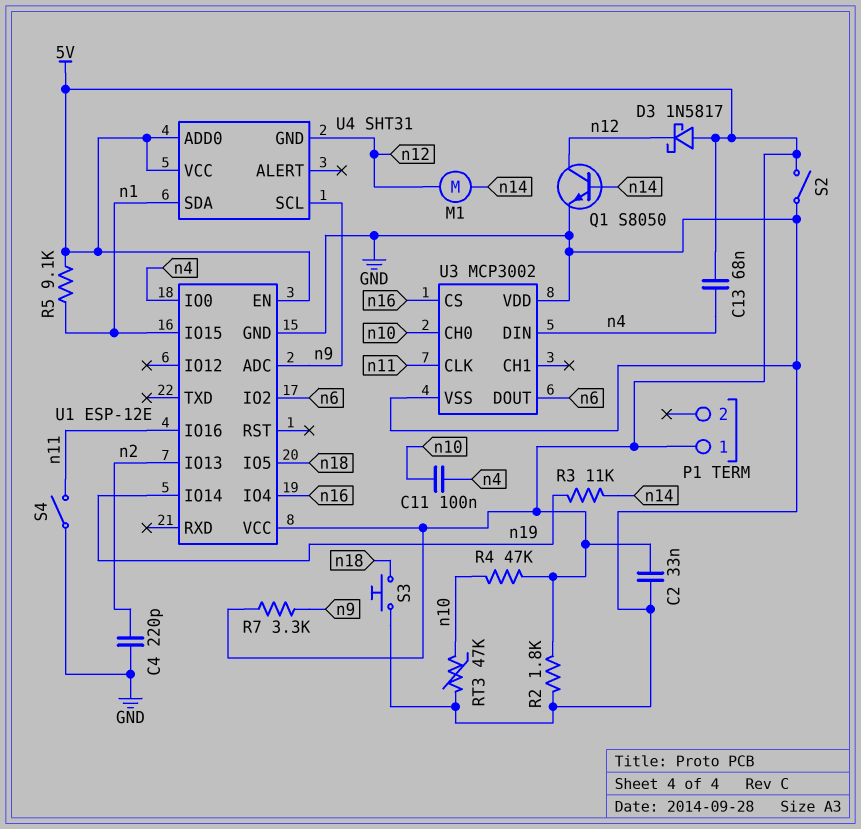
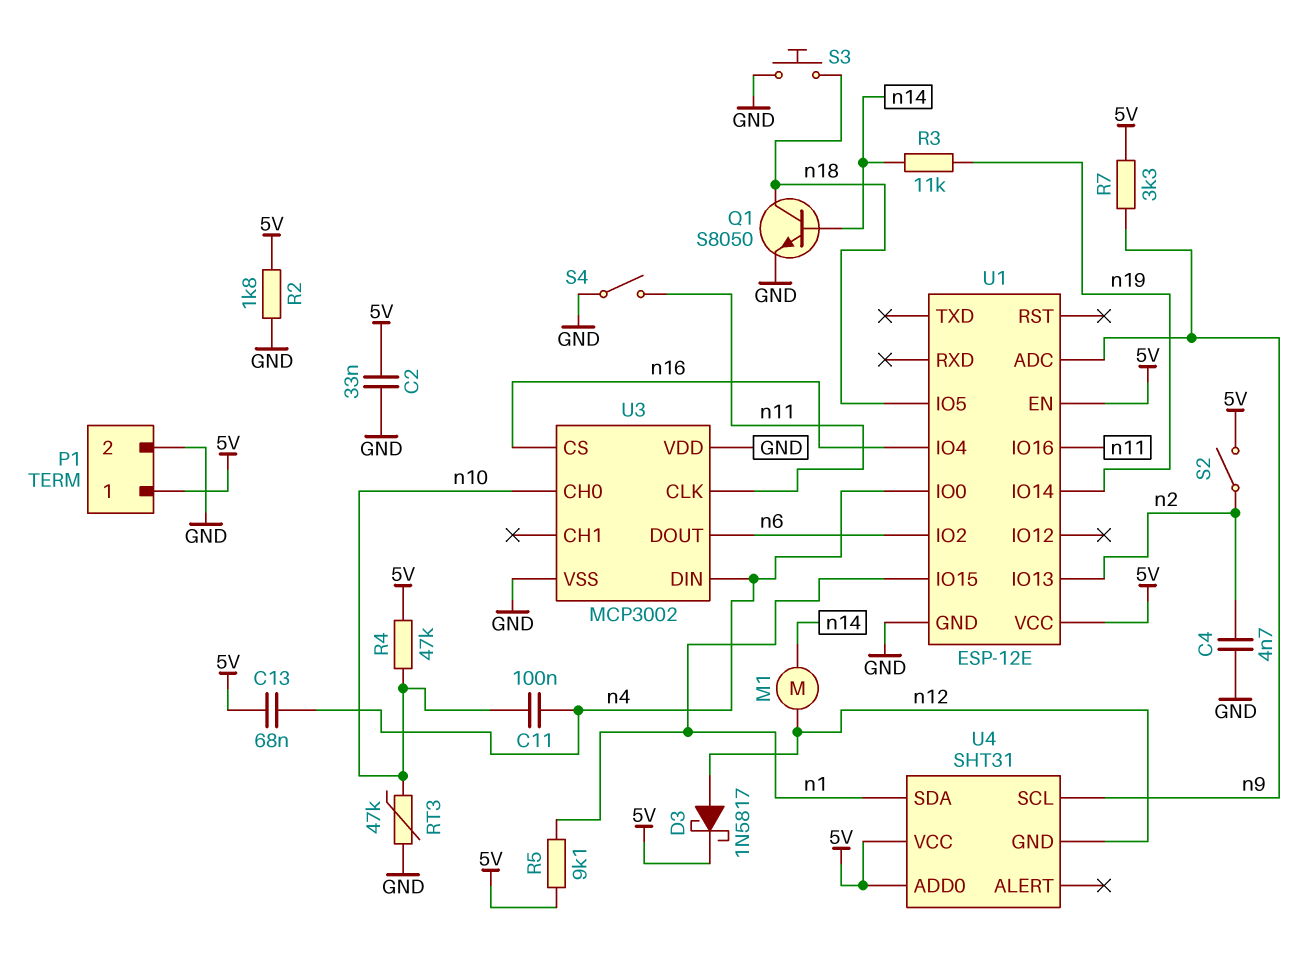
C4: 220pF (GND, n2) -> 4.7nF (GND, n2)
D3: schottky 1N5817 (A 5V, K n12) -> schottky 1N5817 (A n12, K 5V)
P1 pin 2: none -> GND
Q1: NPN S8050 (B n14, C n12, E GND) -> NPN S8050 (B n14, C n18, E GND)
S2: switch (5V, GND) -> switch (5V, n2)

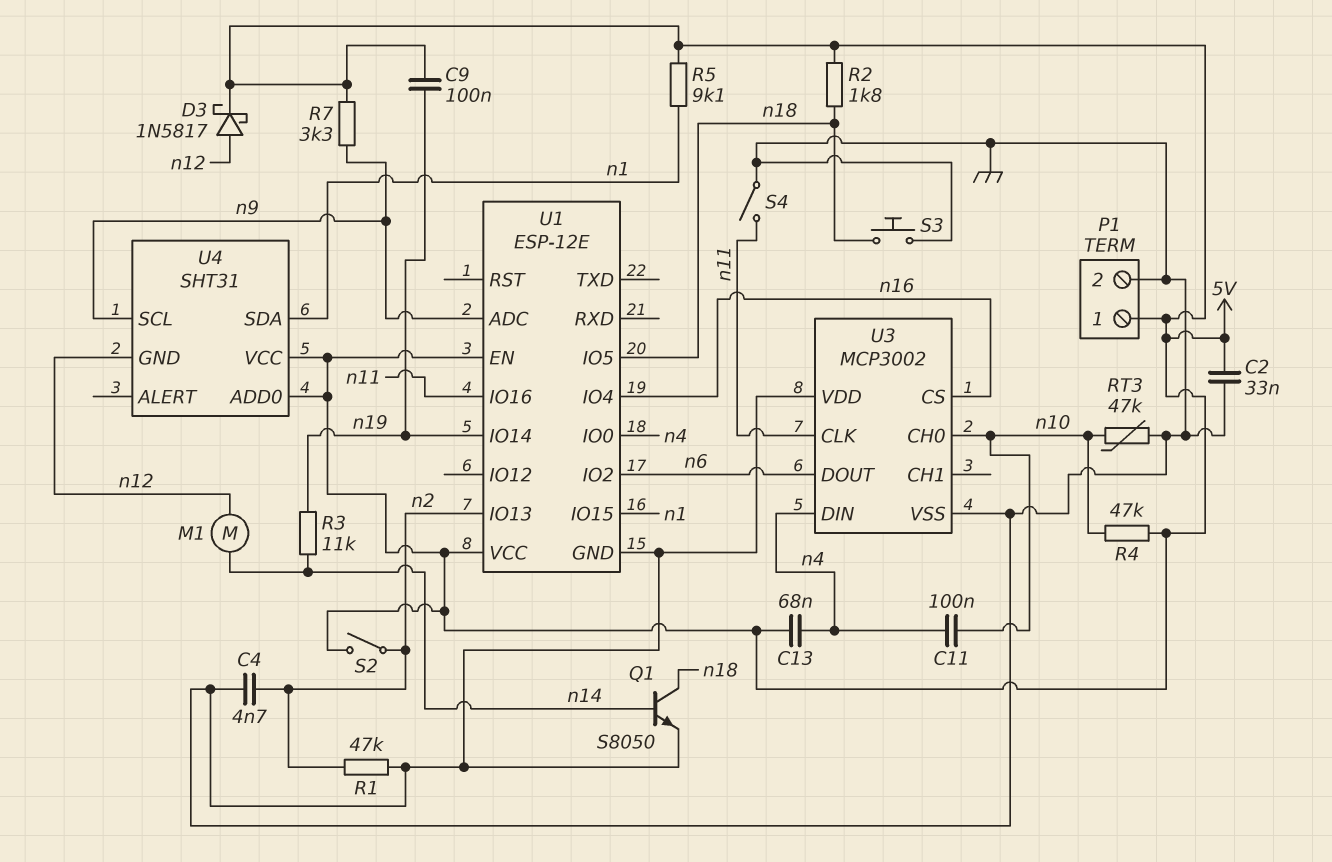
C9: none -> 100nF (5V, n19)
R1: none -> 47k (GND, n2)
R2: 1.8k (5V, GND) -> 1.8k (5V, n18)

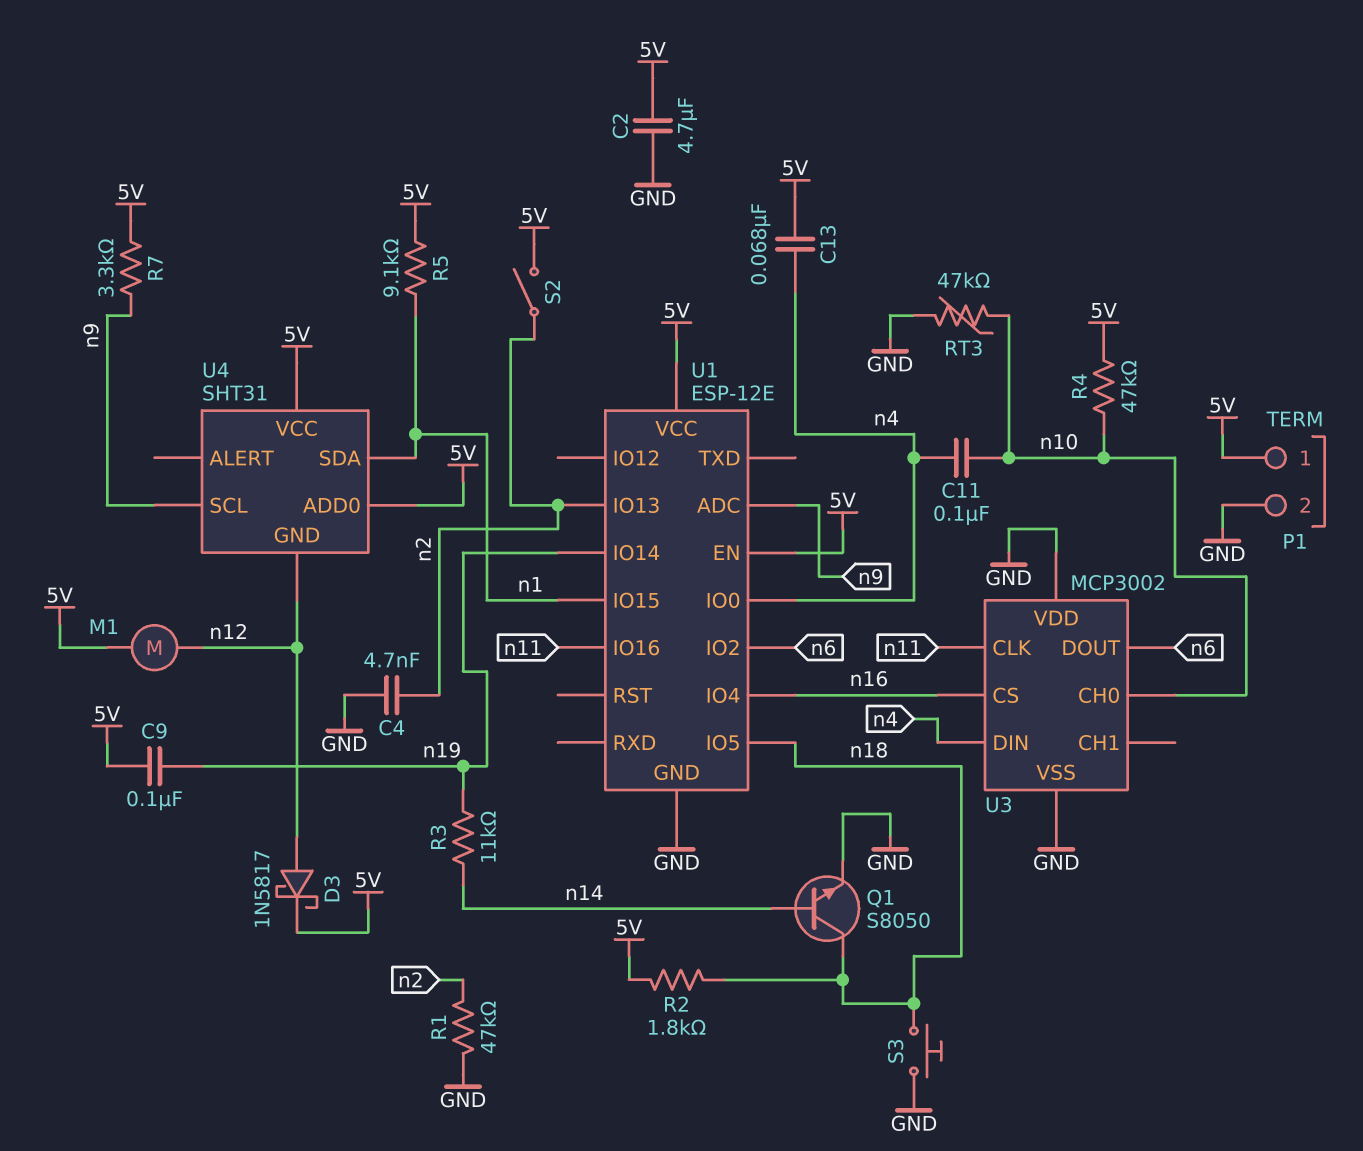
C2: 33nF (5V, GND) -> 4.7uF (5V, GND)
M1: motor (n12, n14) -> motor (5V, n12)
S4: switch (GND, n11) -> none

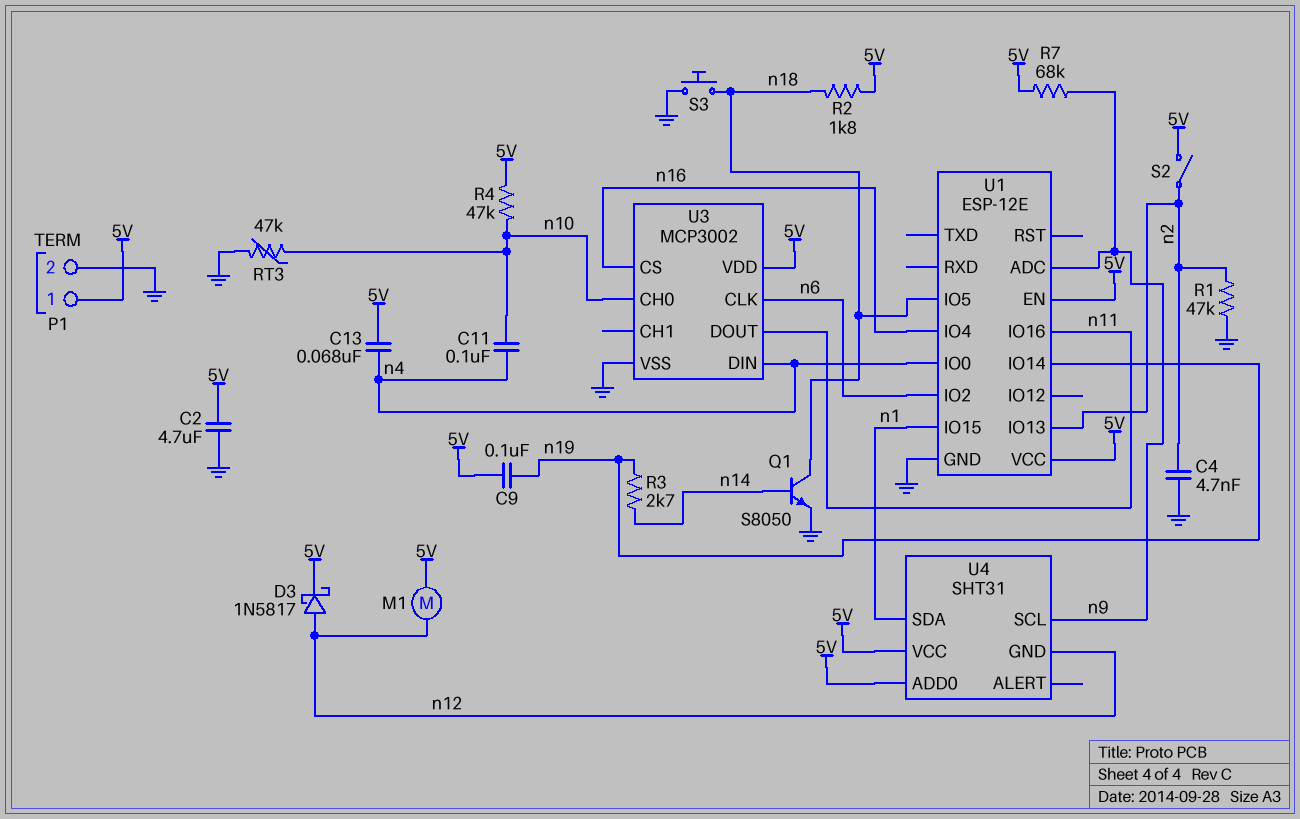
R3: 11k (n14, n19) -> 2.7k (n14, n19)
R5: 9.1k (5V, n1) -> none
R7: 3.3k (5V, n9) -> 68k (5V, n9)
U3 pin CLK: n11 -> n6
U3 pin DOUT: n6 -> n11
U3 pin VDD: GND -> 5V

